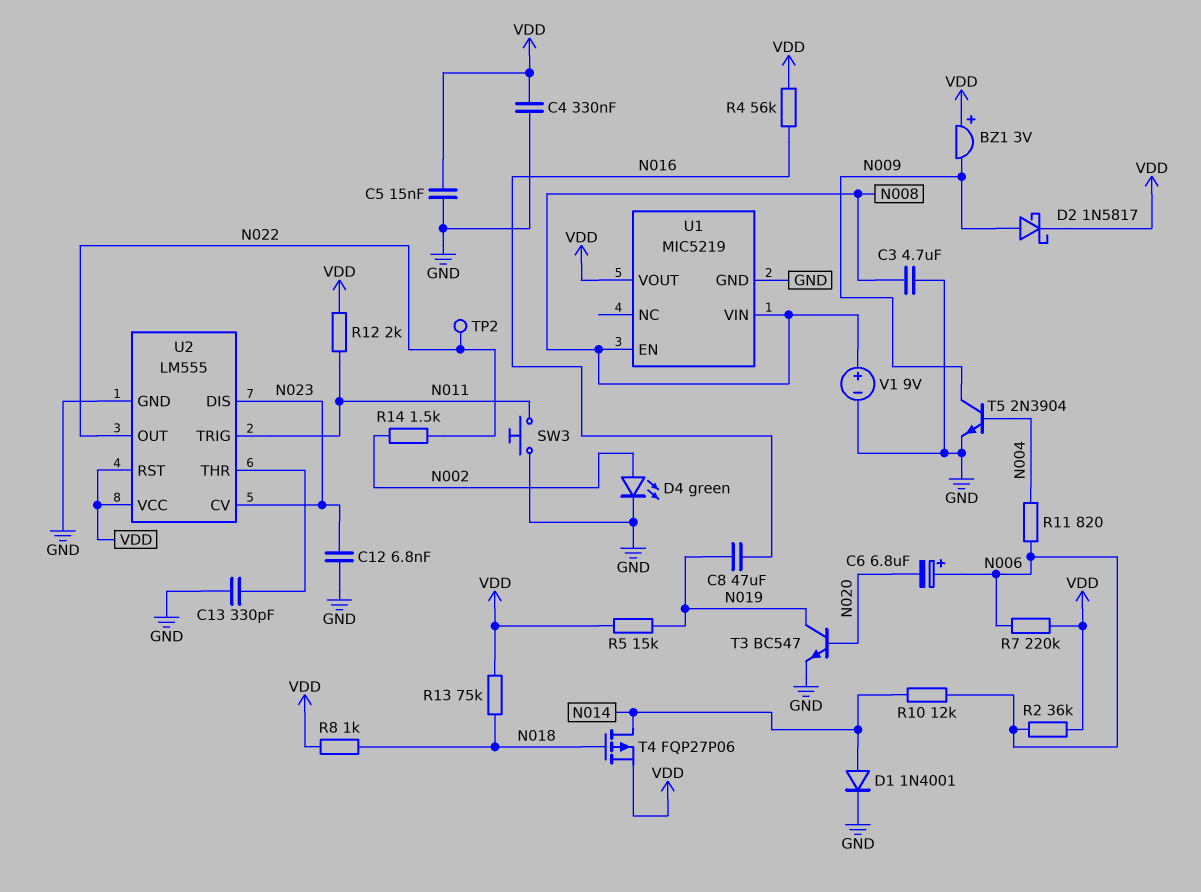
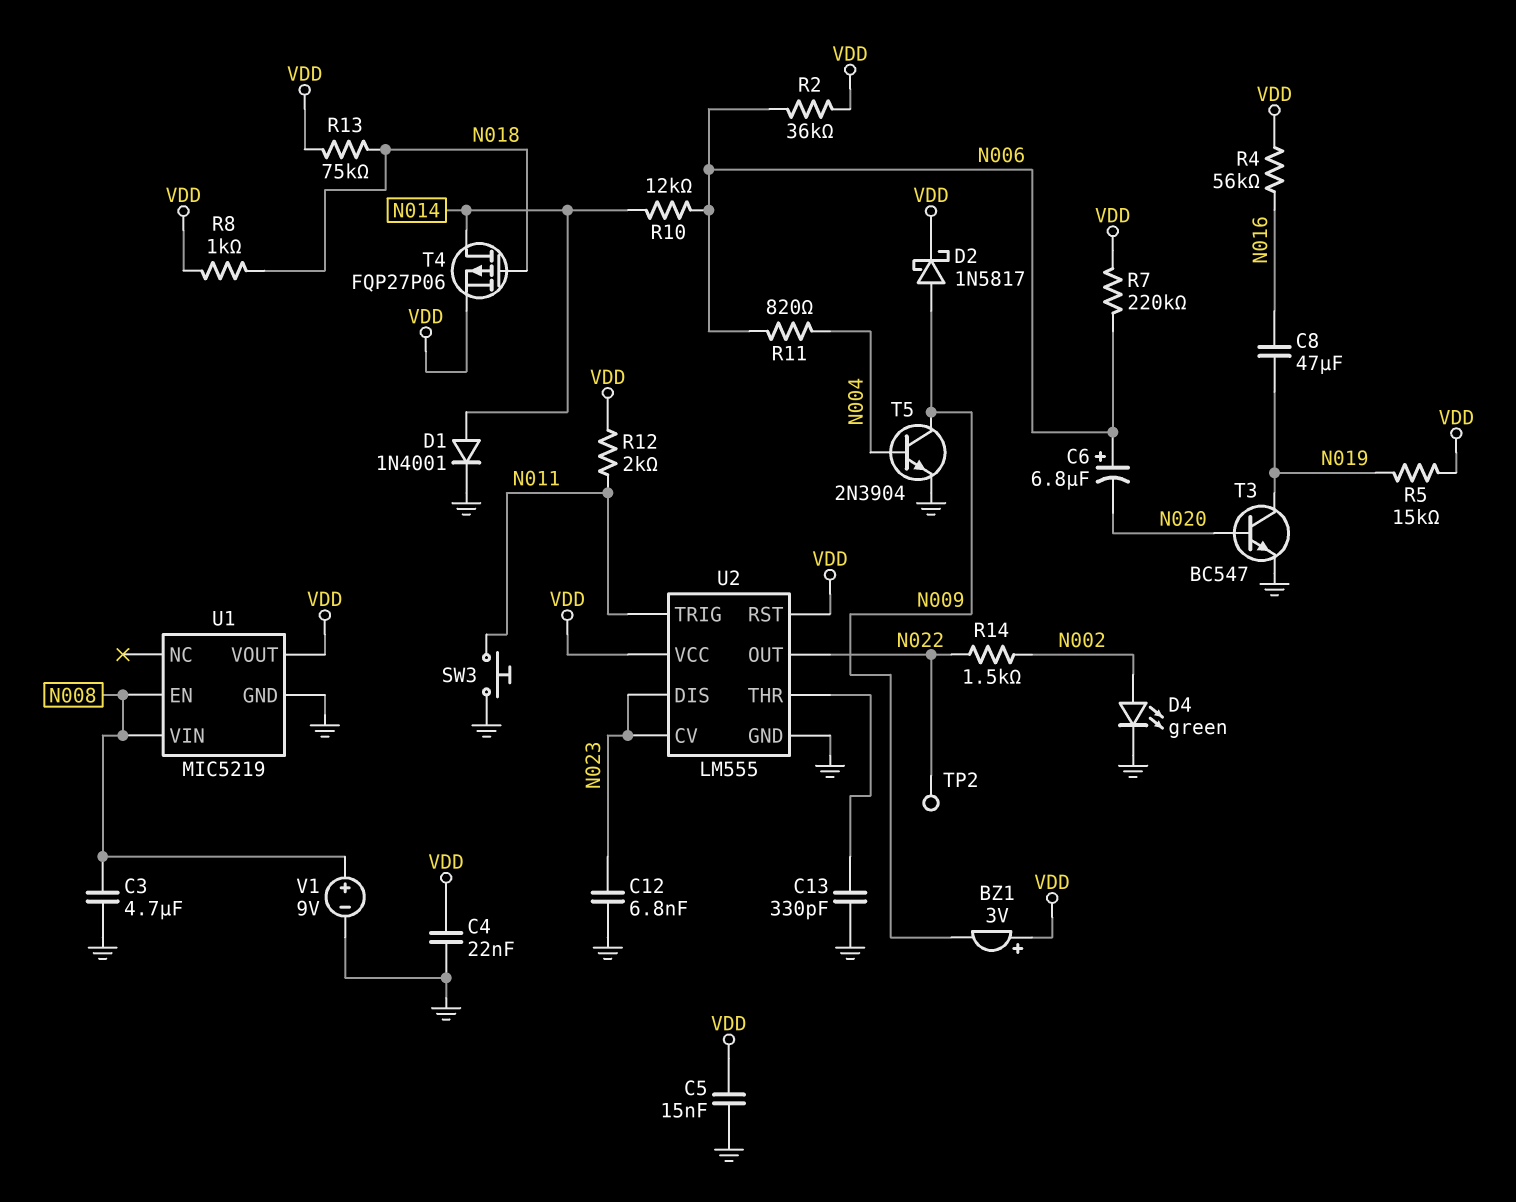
C4: 330nF (GND, VDD) -> 22nF (GND, VDD)

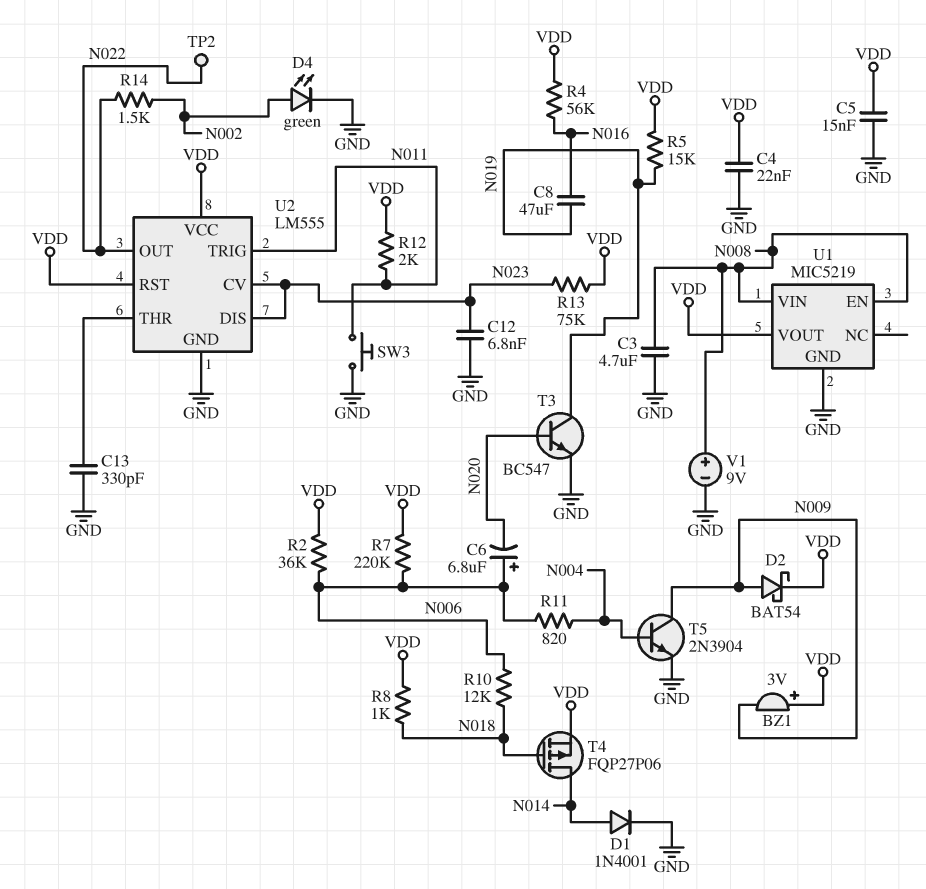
D2: schottky 1N5817 (A N009, K VDD) -> schottky BAT54 (A N009, K VDD)
R10: 12k (N006, N014) -> 12k (N006, N018)
R13: 75k (N018, VDD) -> 75k (N023, VDD)

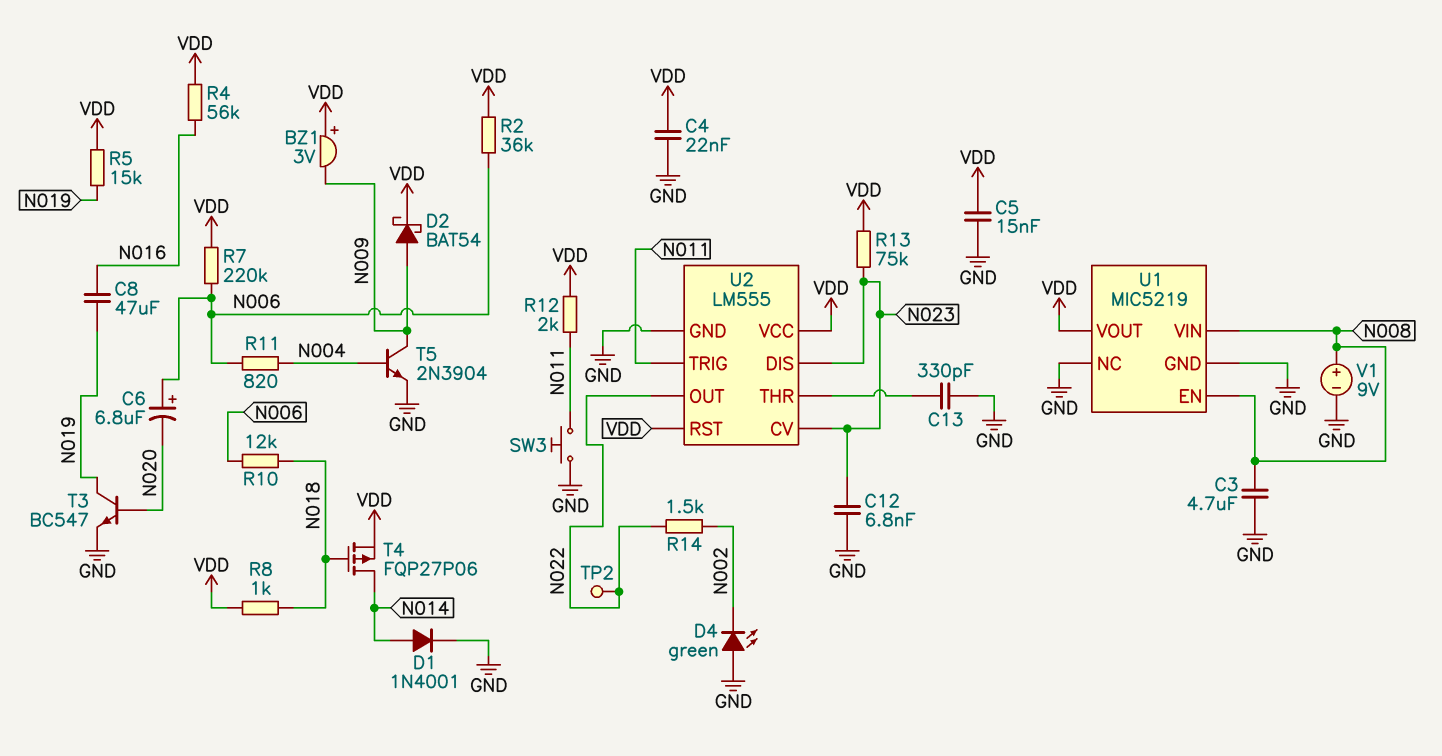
D4: LED green (A N002, K GND) -> LED green (A GND, K N002)
U1 pin NC: none -> GND

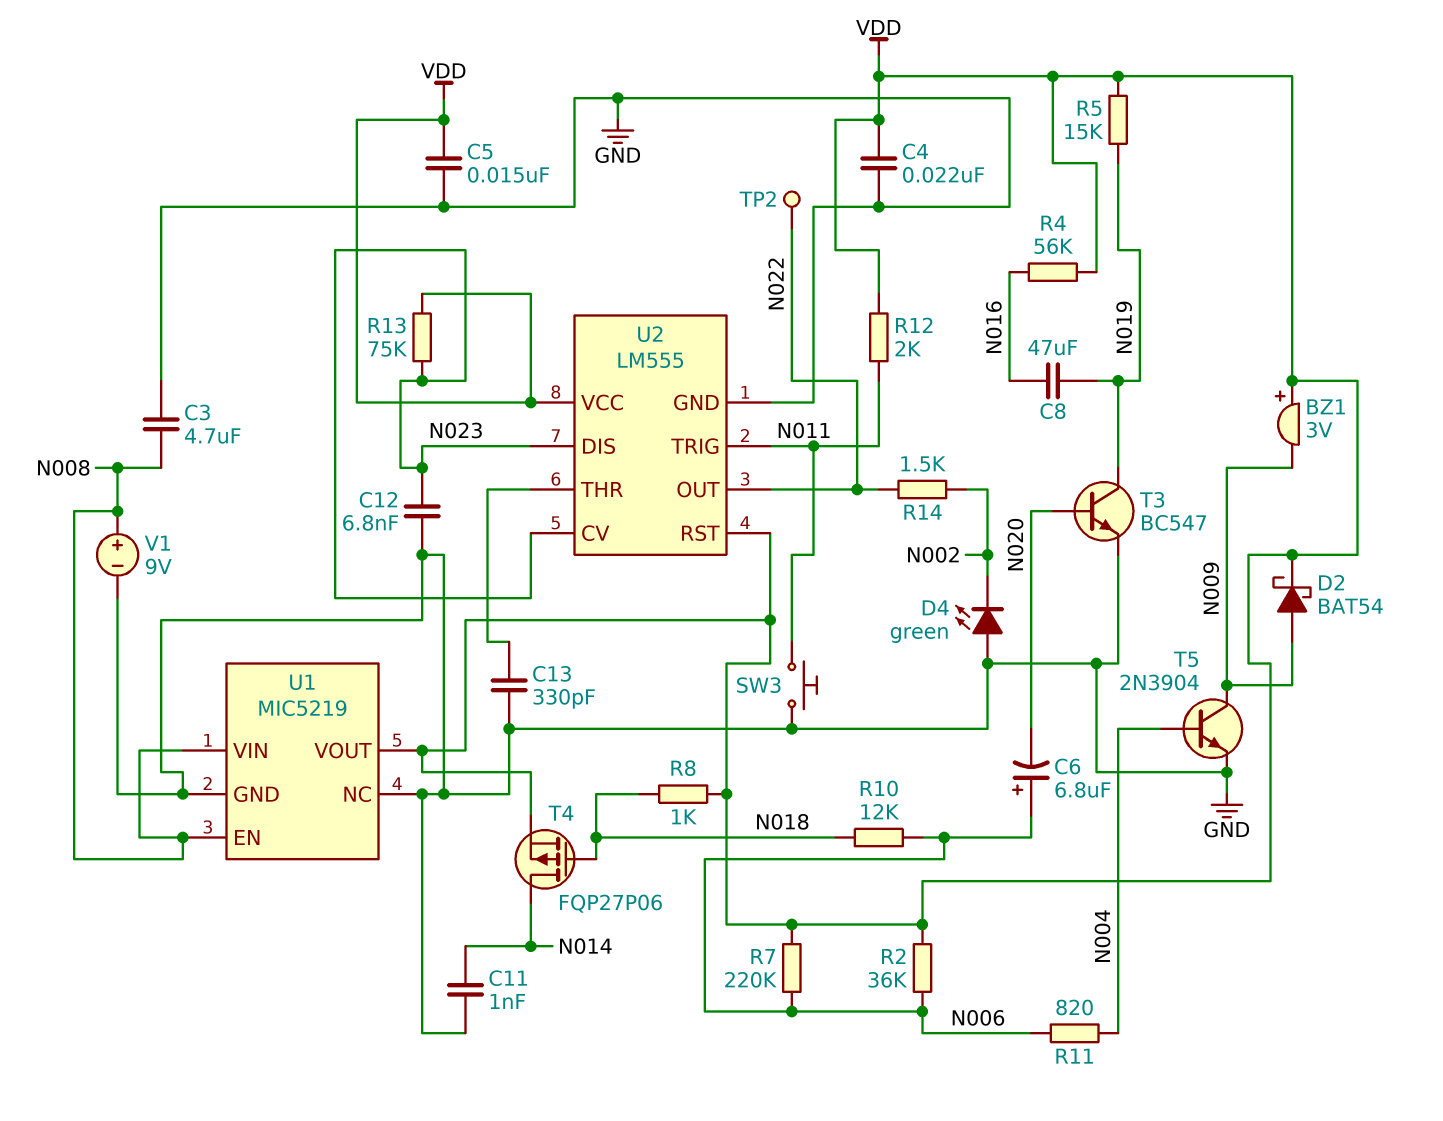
C11: none -> 1nF (GND, N014)
D1: diode 1N4001 (A N014, K GND) -> none

